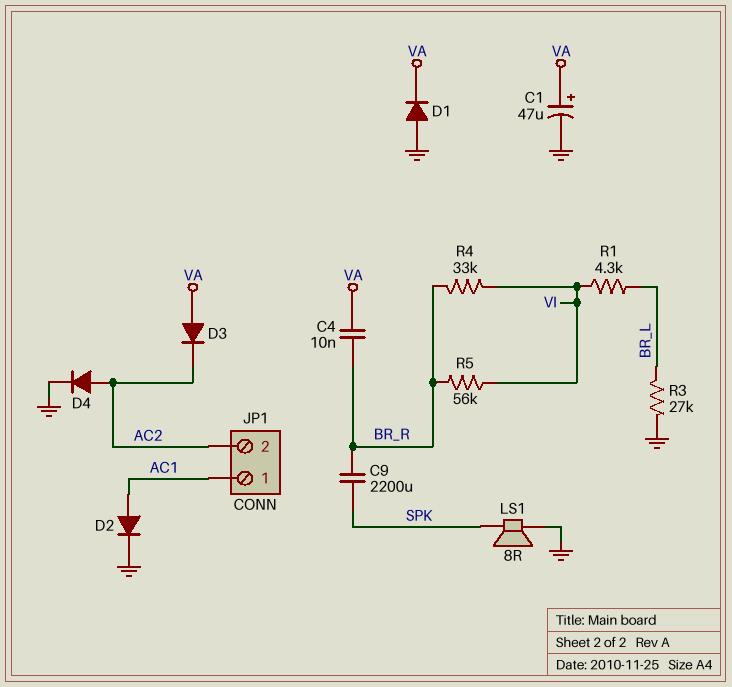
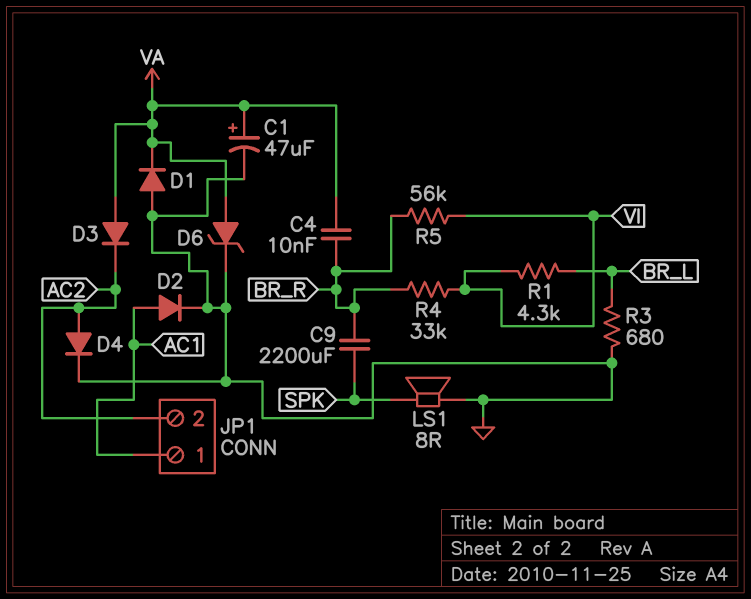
D6: none -> zener (A VA, K GND)
R3: 27k (BR_L, GND) -> 680 (BR_L, GND)

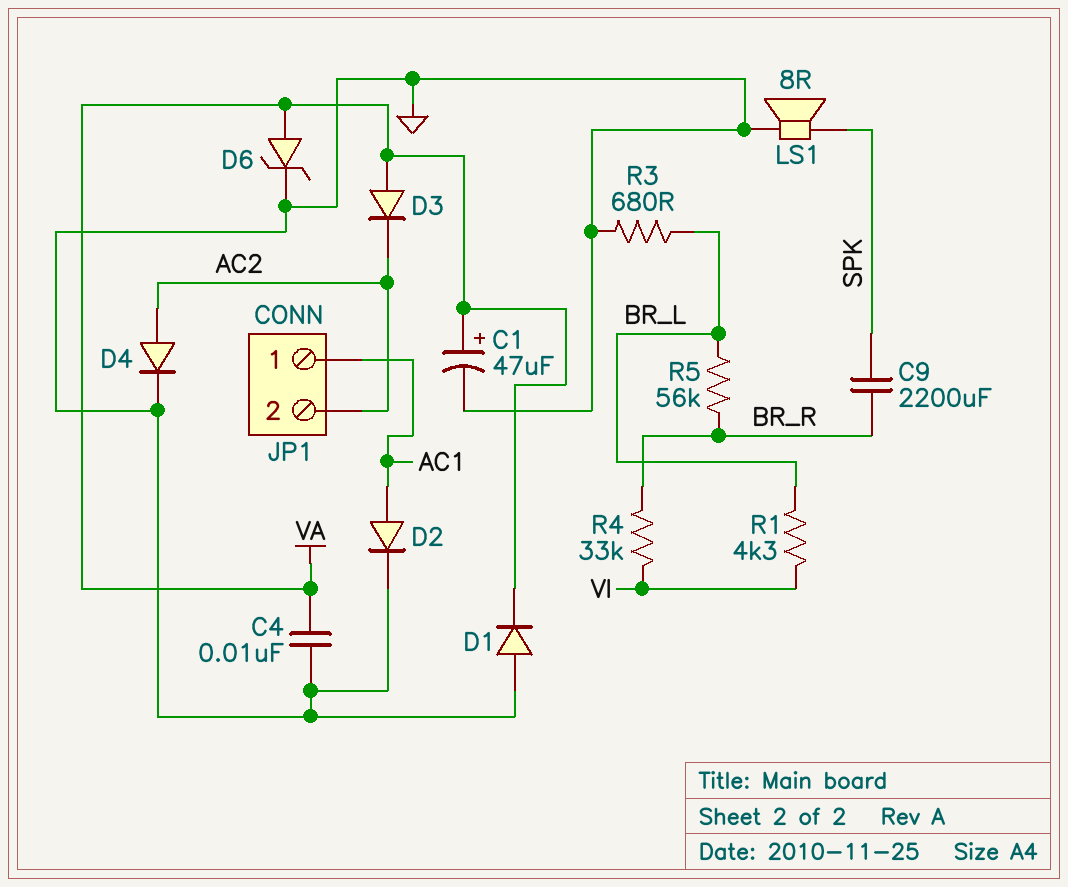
C4: 10nF (BR_R, VA) -> 10nF (GND, VA)
R5: 56k (BR_R, VI) -> 56k (BR_L, BR_R)

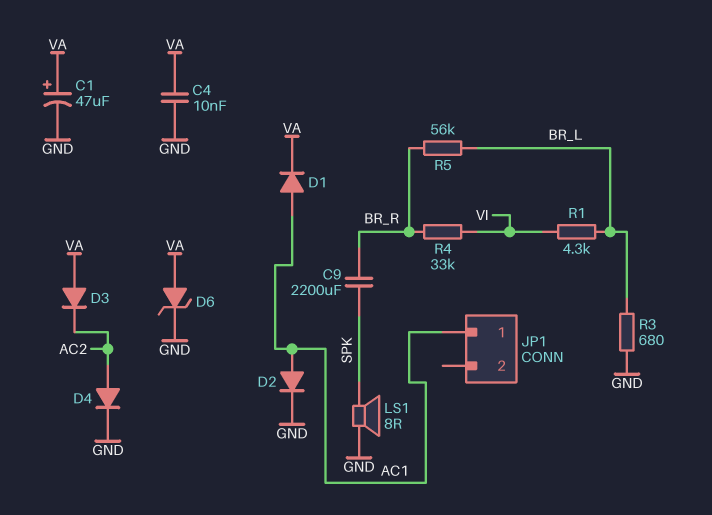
D1: diode (A GND, K VA) -> diode (A AC1, K VA)
JP1 pin 2: AC2 -> none

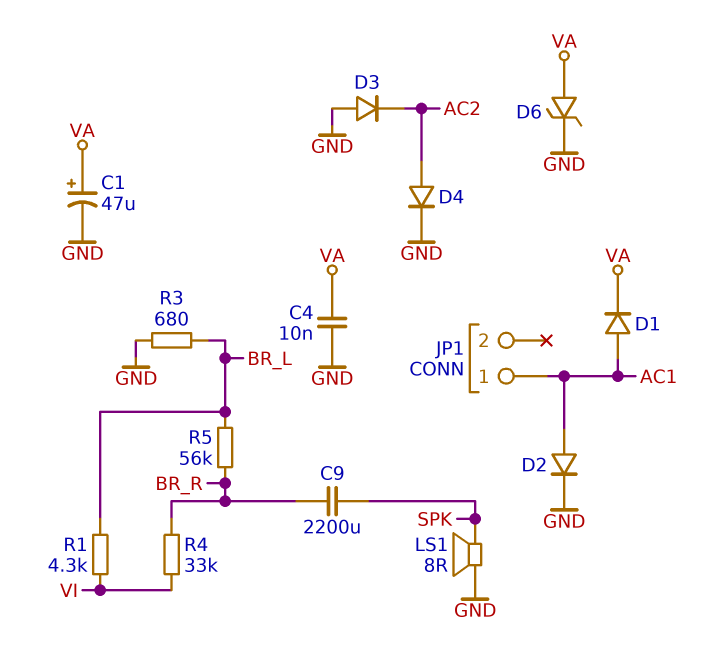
D3: diode (A VA, K AC2) -> diode (A GND, K AC2)

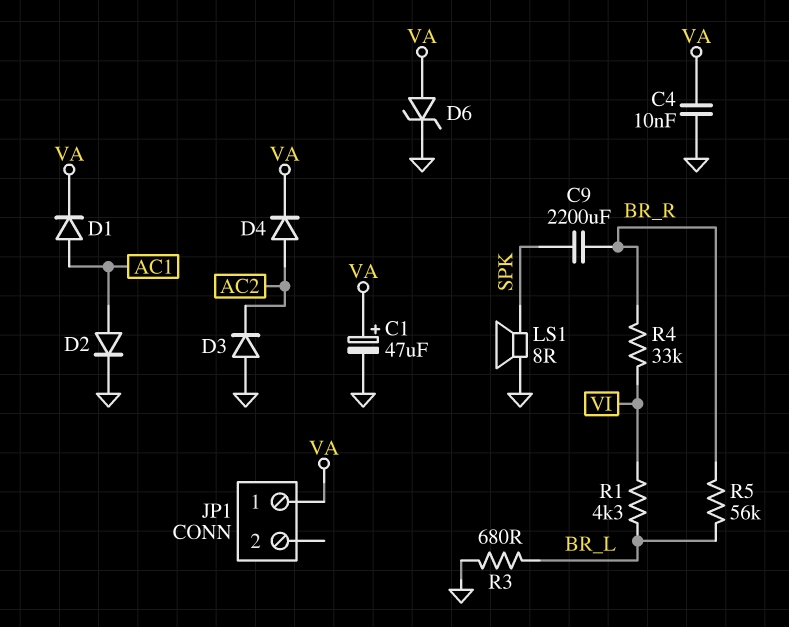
D4: diode (A AC2, K GND) -> diode (A AC2, K VA)
JP1 pin 1: AC1 -> VA

